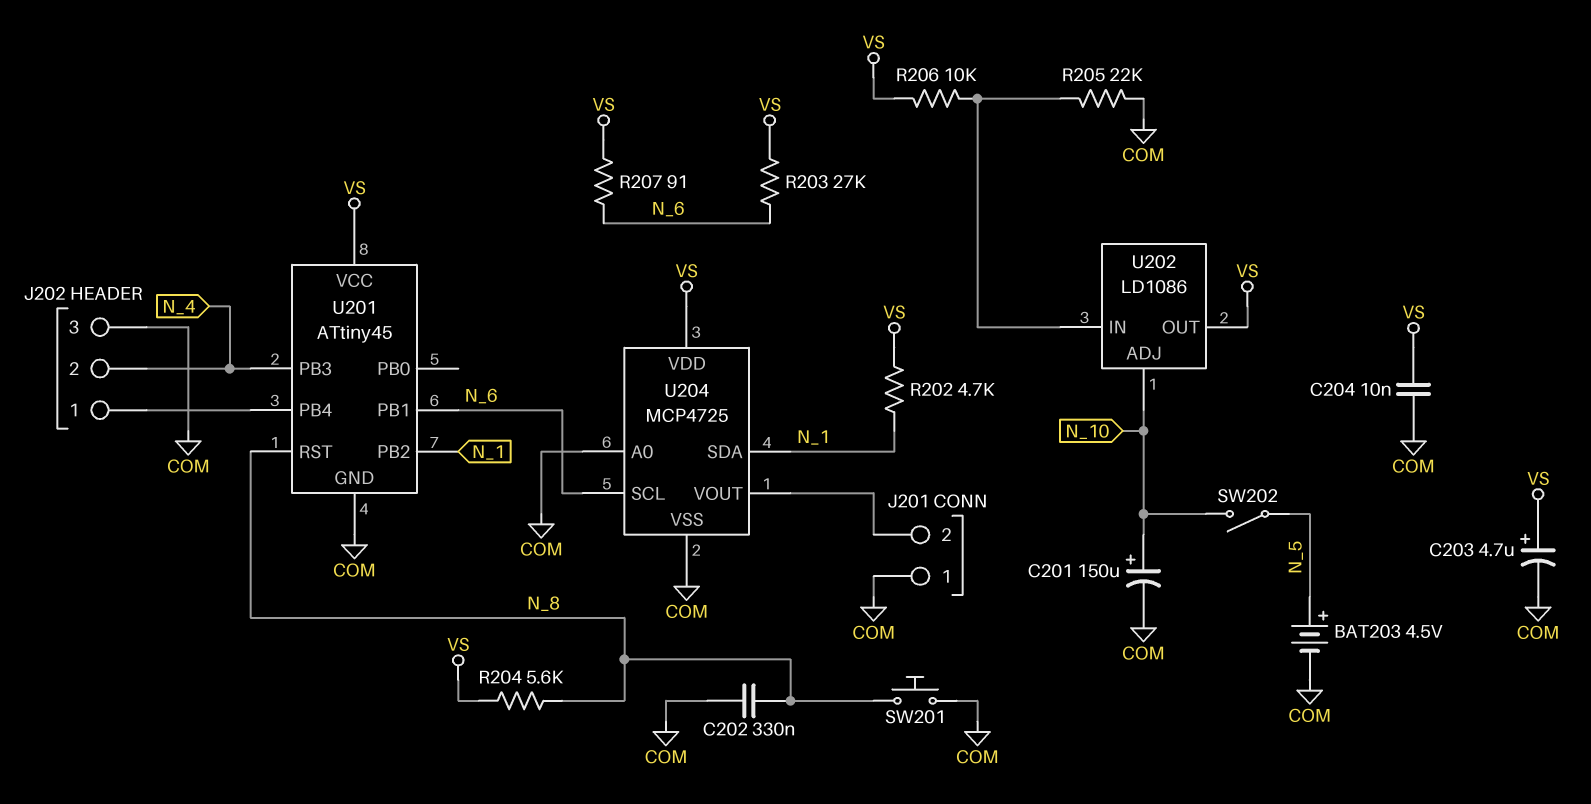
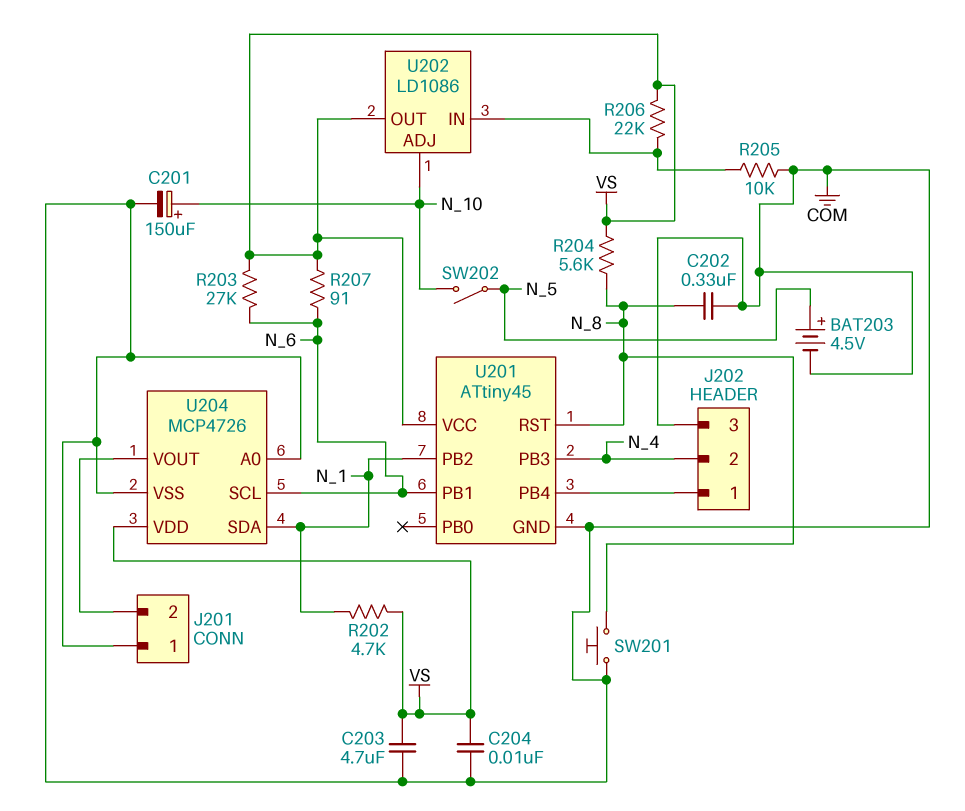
C203: 4.7uF (plus VS, minus COM) -> 4.7uF (COM, VS)
R205: 22k (COM, U202/IN) -> 10k (COM, U202/IN)
R206: 10k (U202/IN, VS) -> 22k (U202/IN, VS)
U204: MCP4725 -> MCP4726

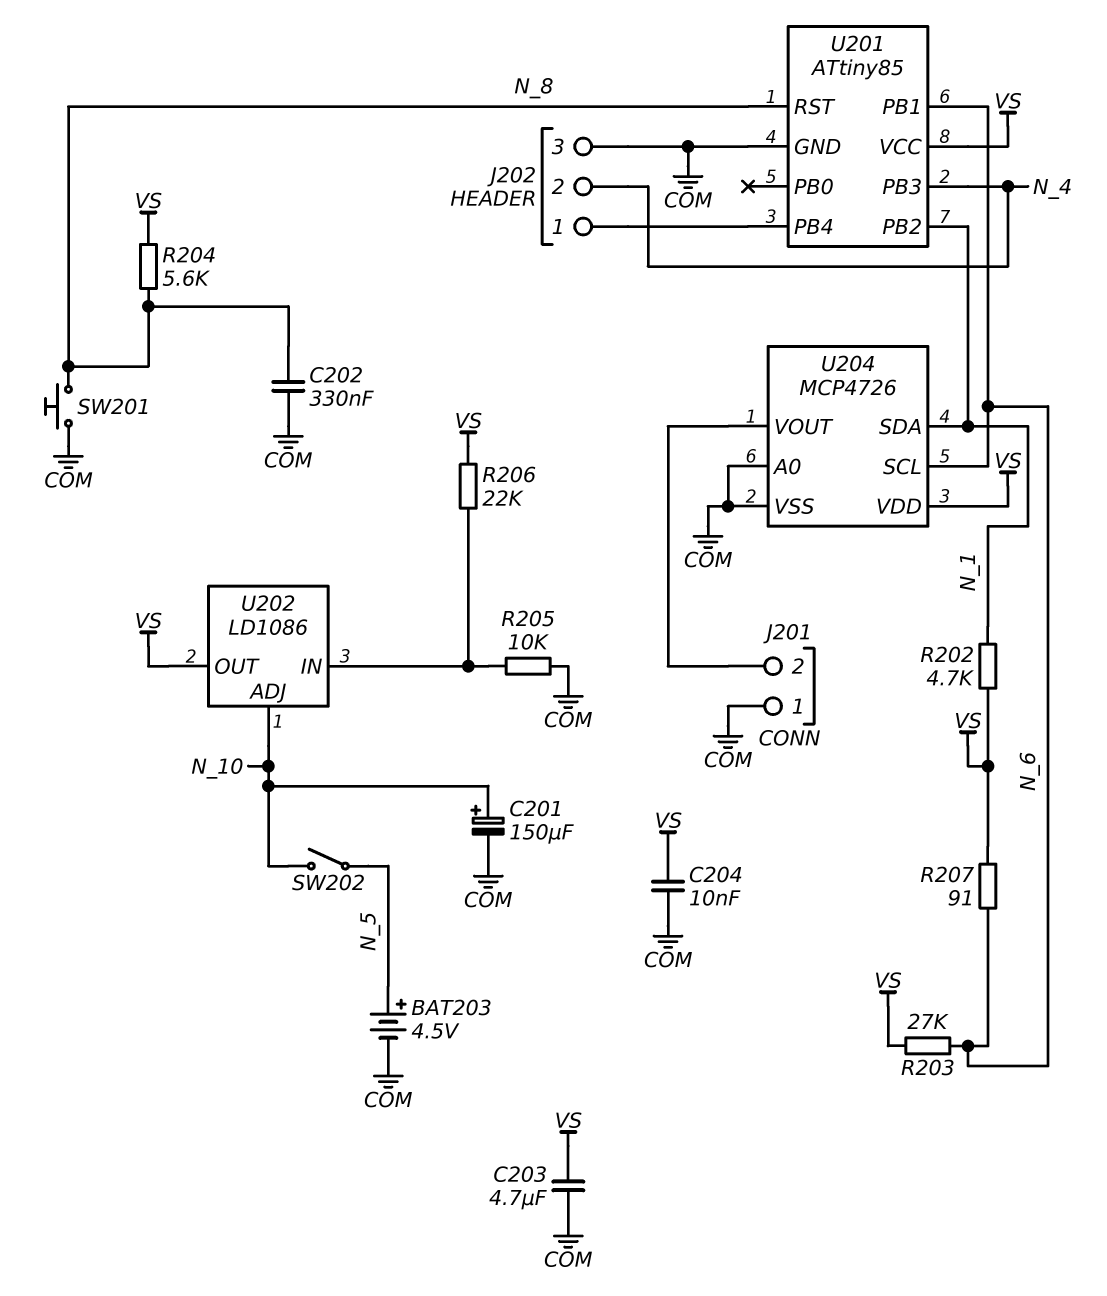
U201: ATtiny45 -> ATtiny85

